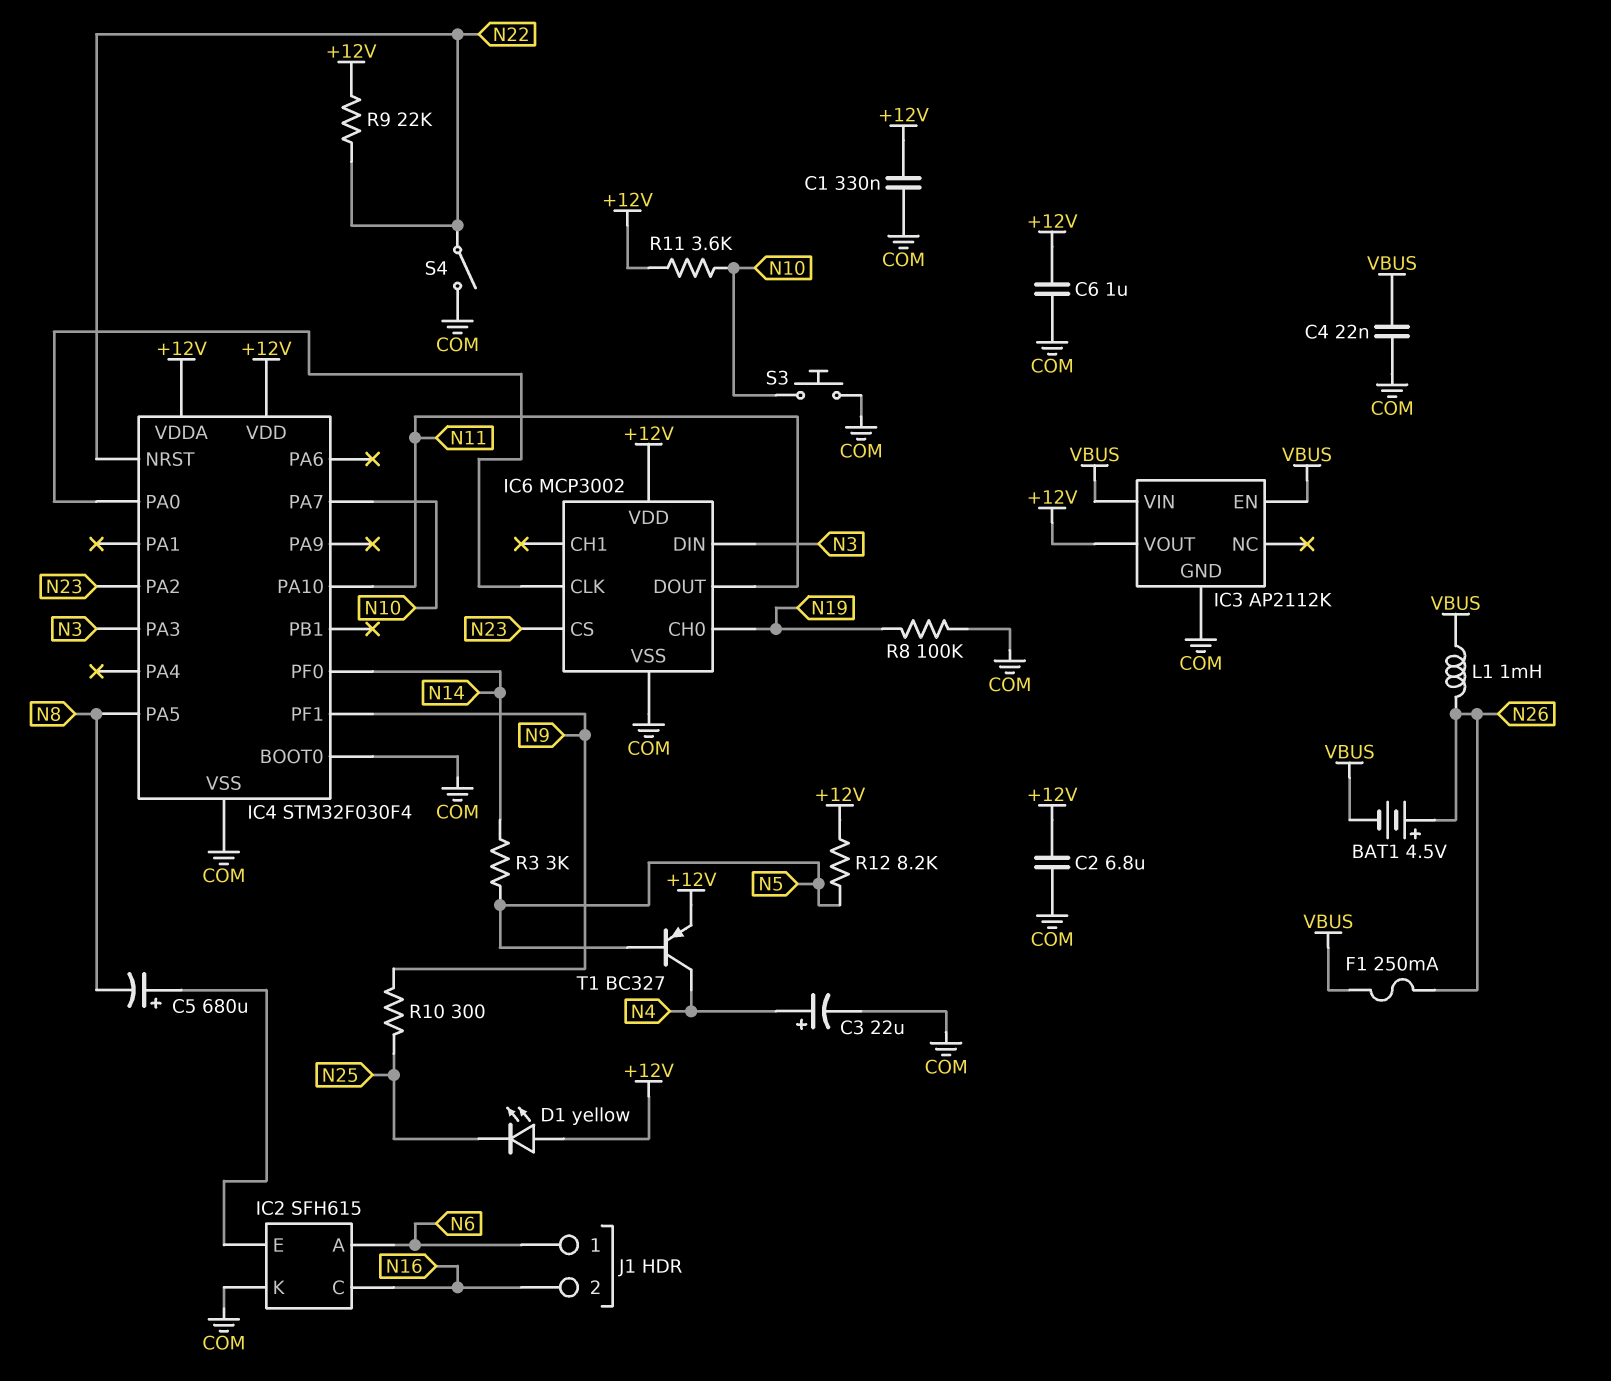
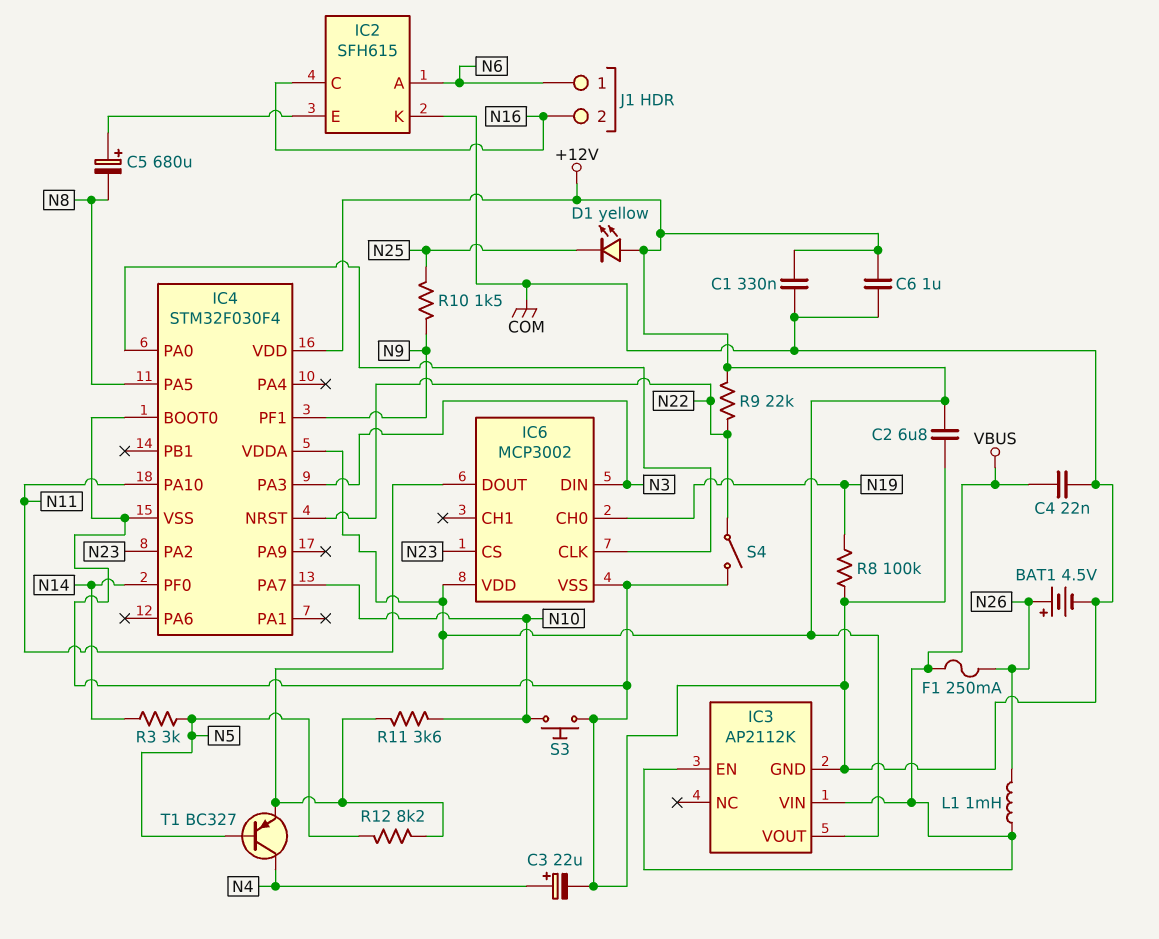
BAT1: 4.5V (plus N26, minus VBUS) -> 4.5V (plus N26, minus COM)
R10: 300 (N9, N25) -> 1.5k (N9, N25)

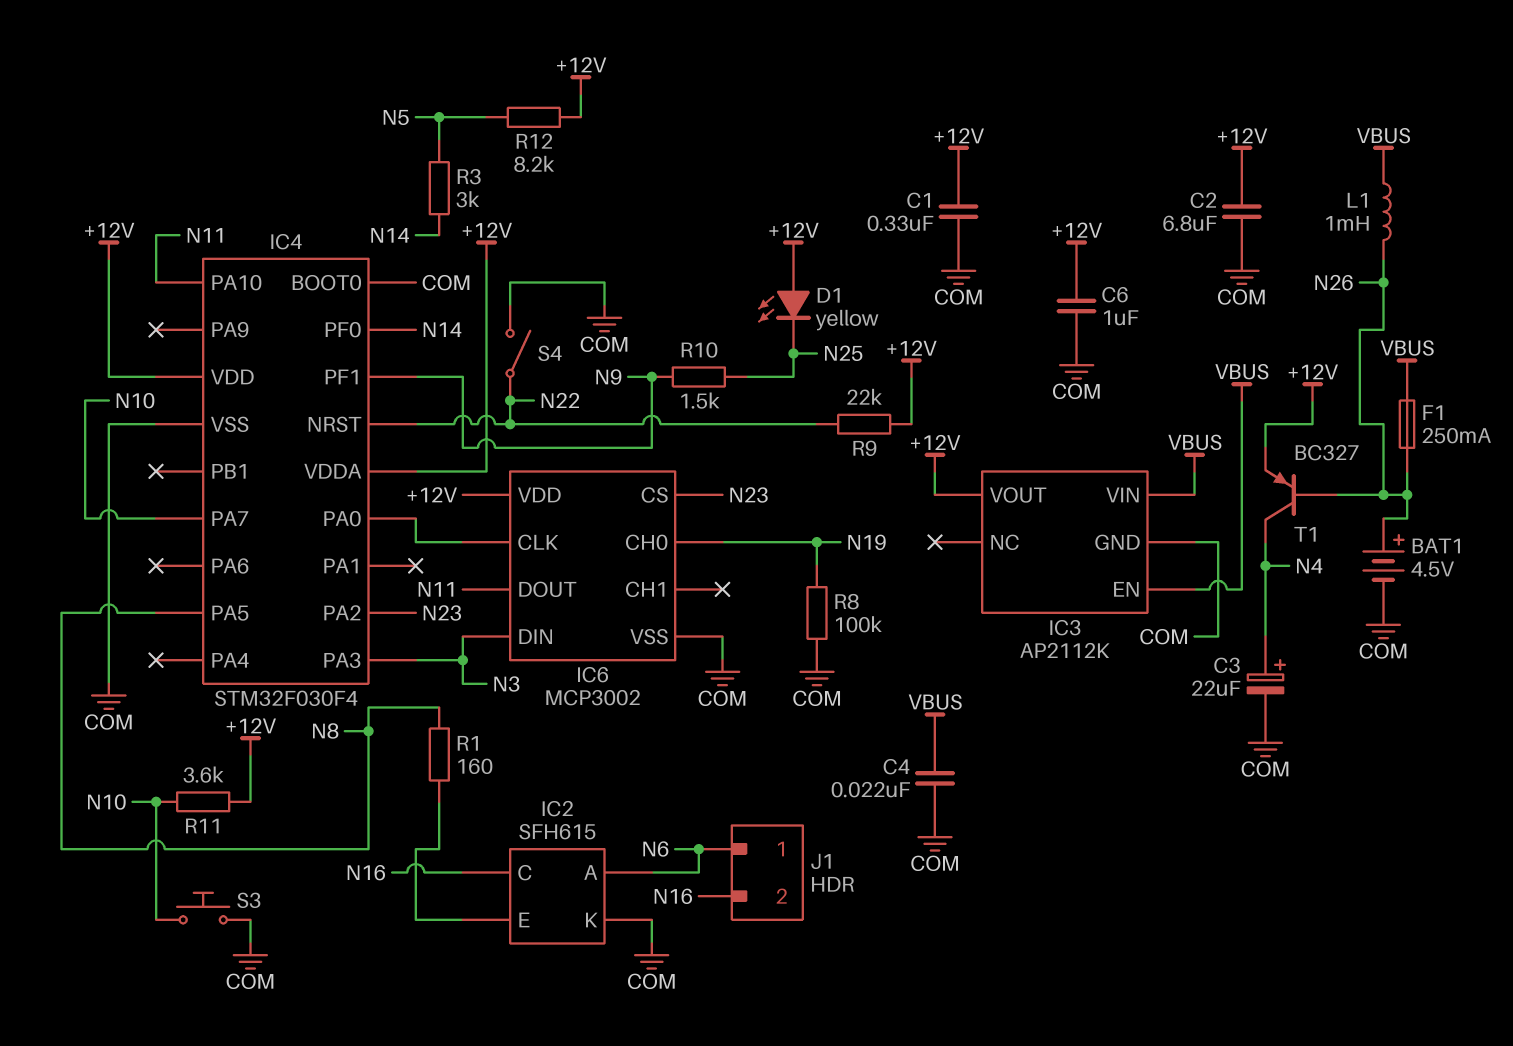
C5: 680uF (plus IC2/E, minus N8) -> none
R1: none -> 160 (IC2/E, N8)
T1: PNP BC327 (B N5, C N4, E +12V) -> PNP BC327 (B N26, C N4, E +12V)

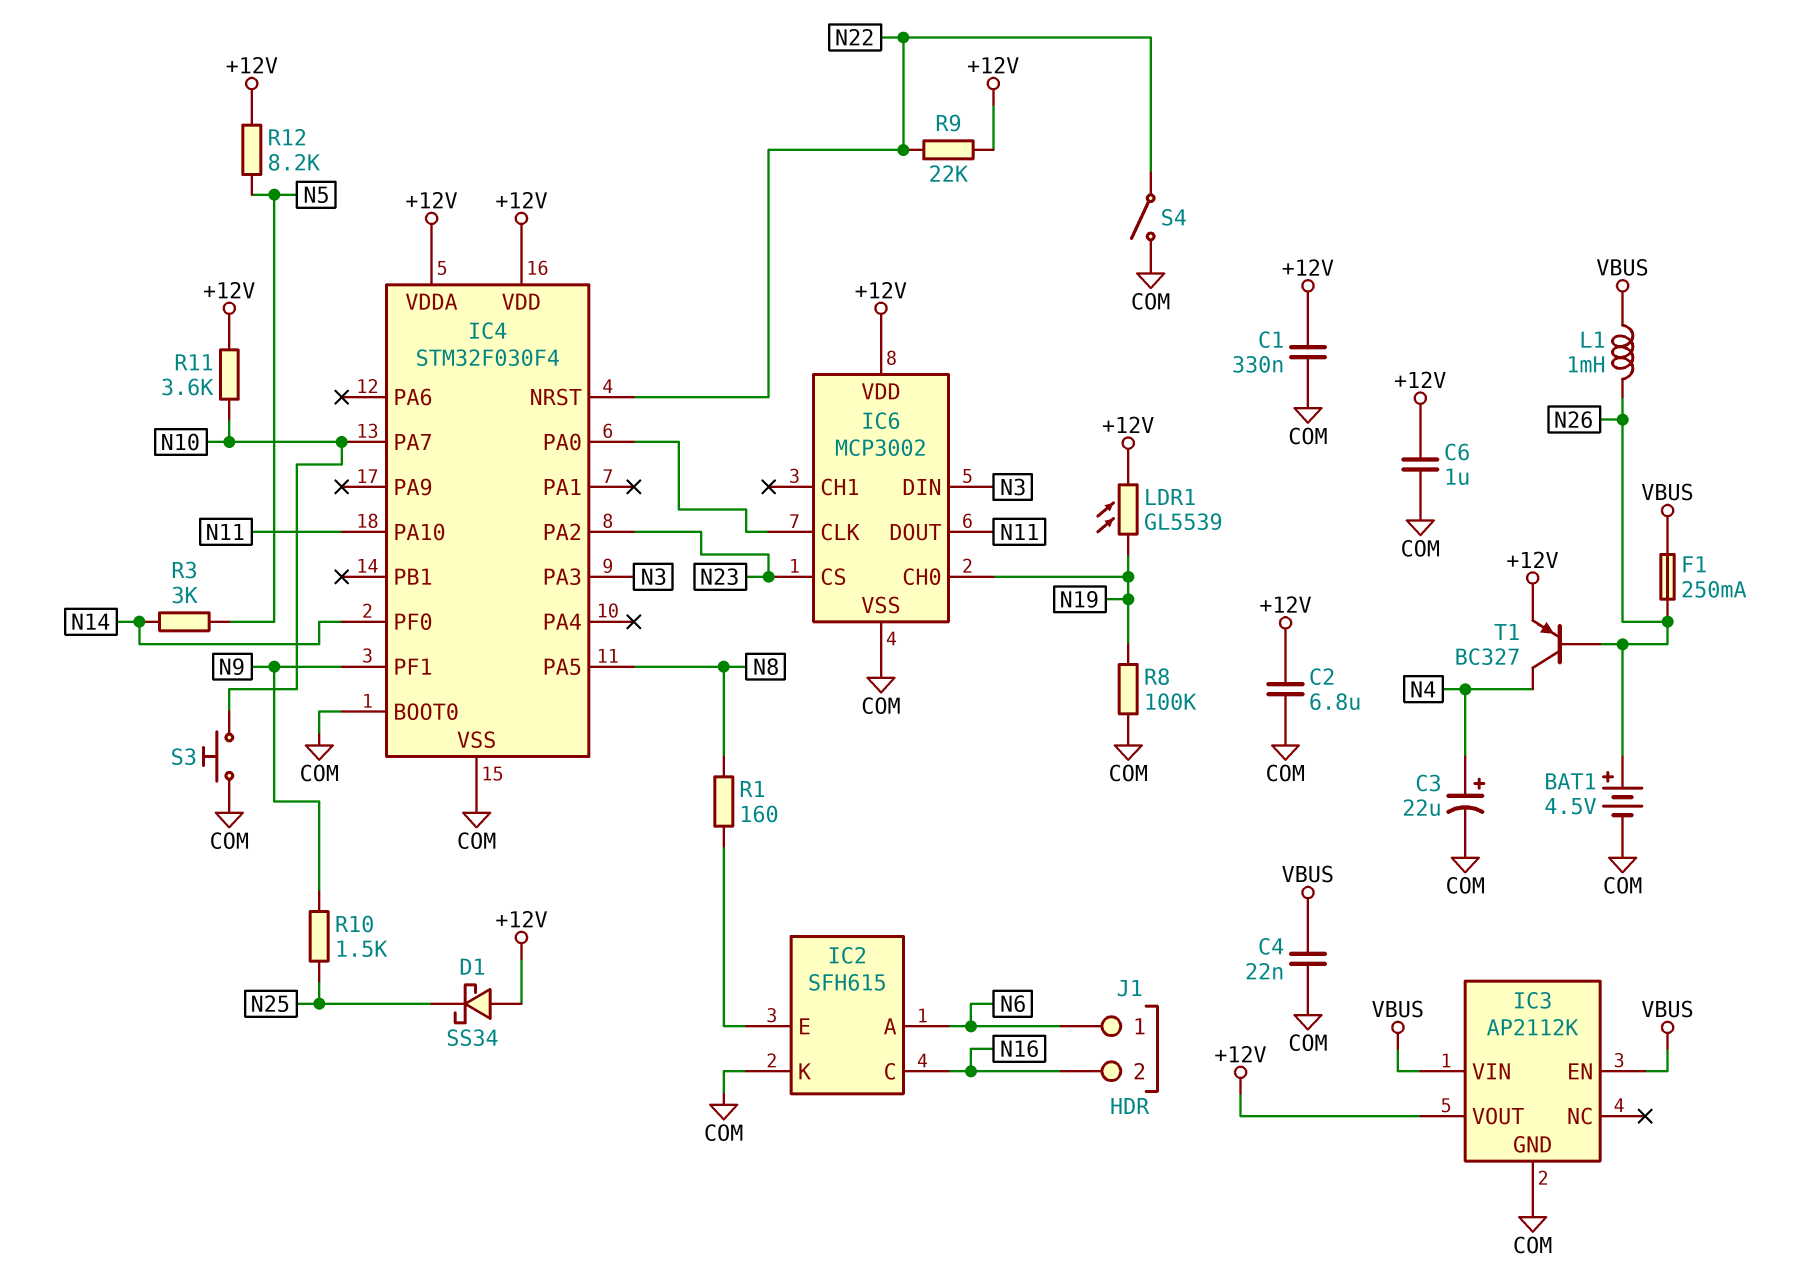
D1: LED yellow (A +12V, K N25) -> schottky SS34 (A +12V, K N25)
LDR1: none -> GL5539 (+12V, N19)

